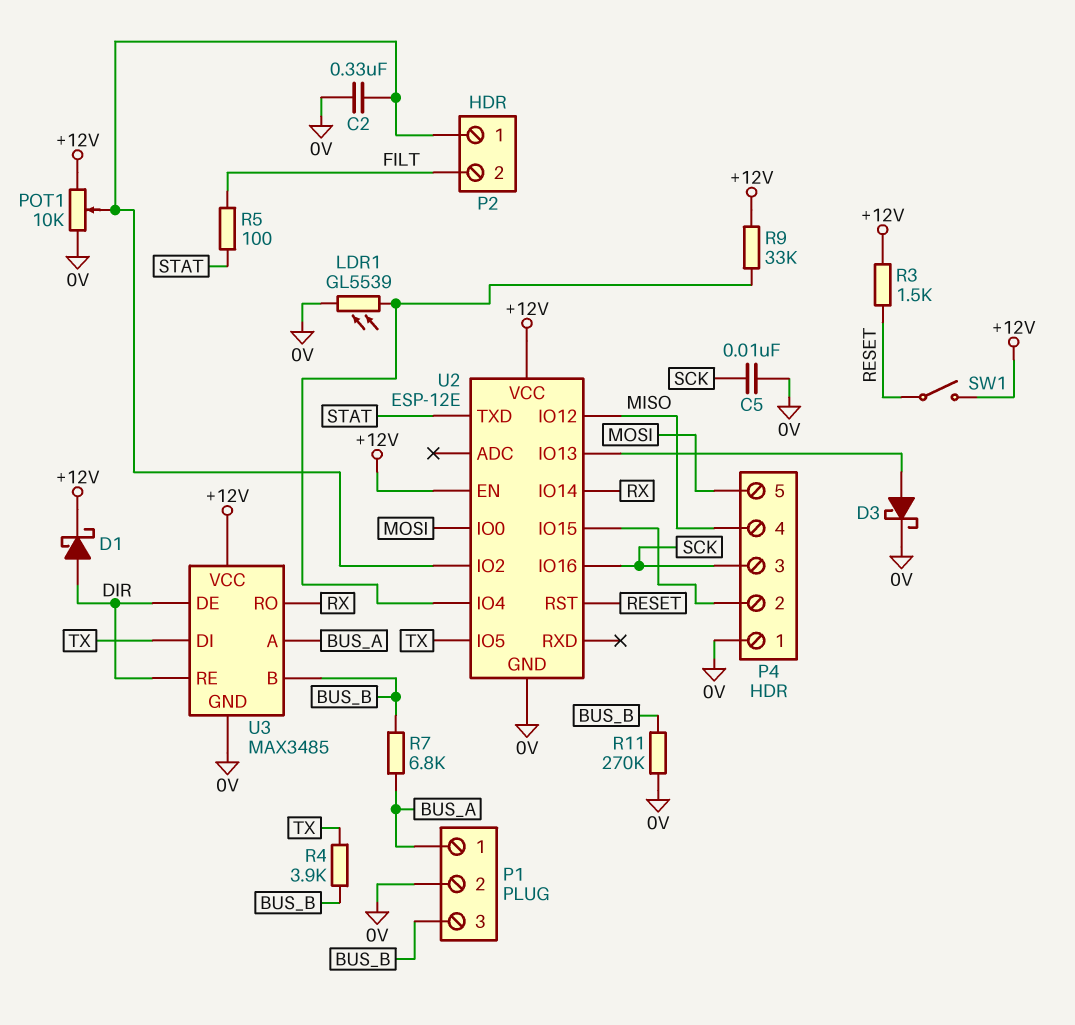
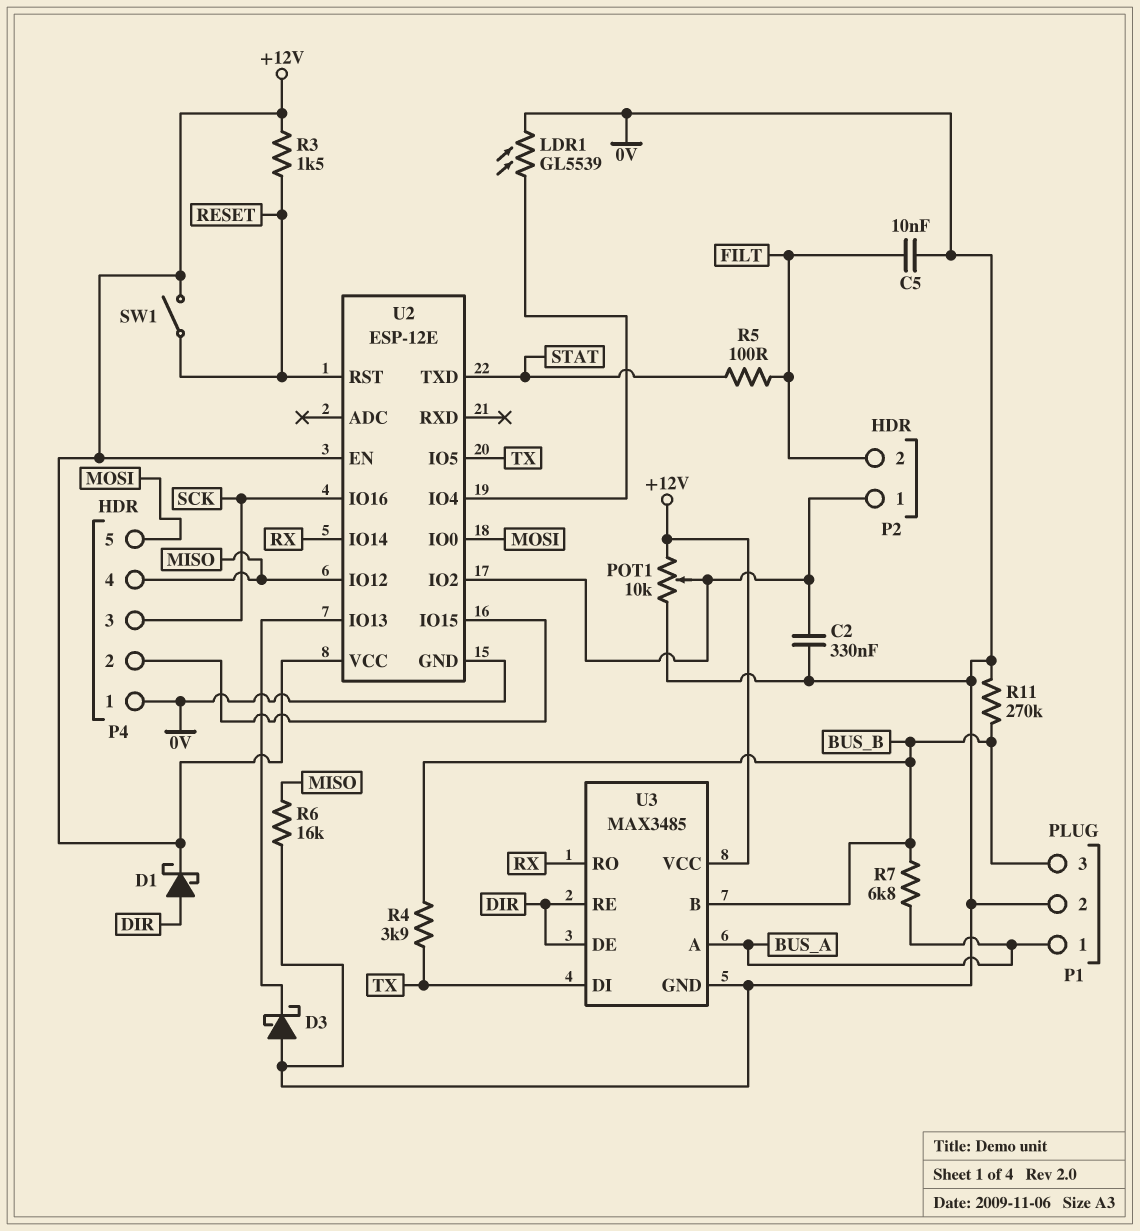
C5: 10nF (0V, SCK) -> 10nF (0V, FILT)
D3: schottky (A U2/IO13, K 0V) -> schottky (A 0V, K U2/IO13)
R6: none -> 16k (0V, MISO)
R9: 33k (+12V, U2/IO4) -> none

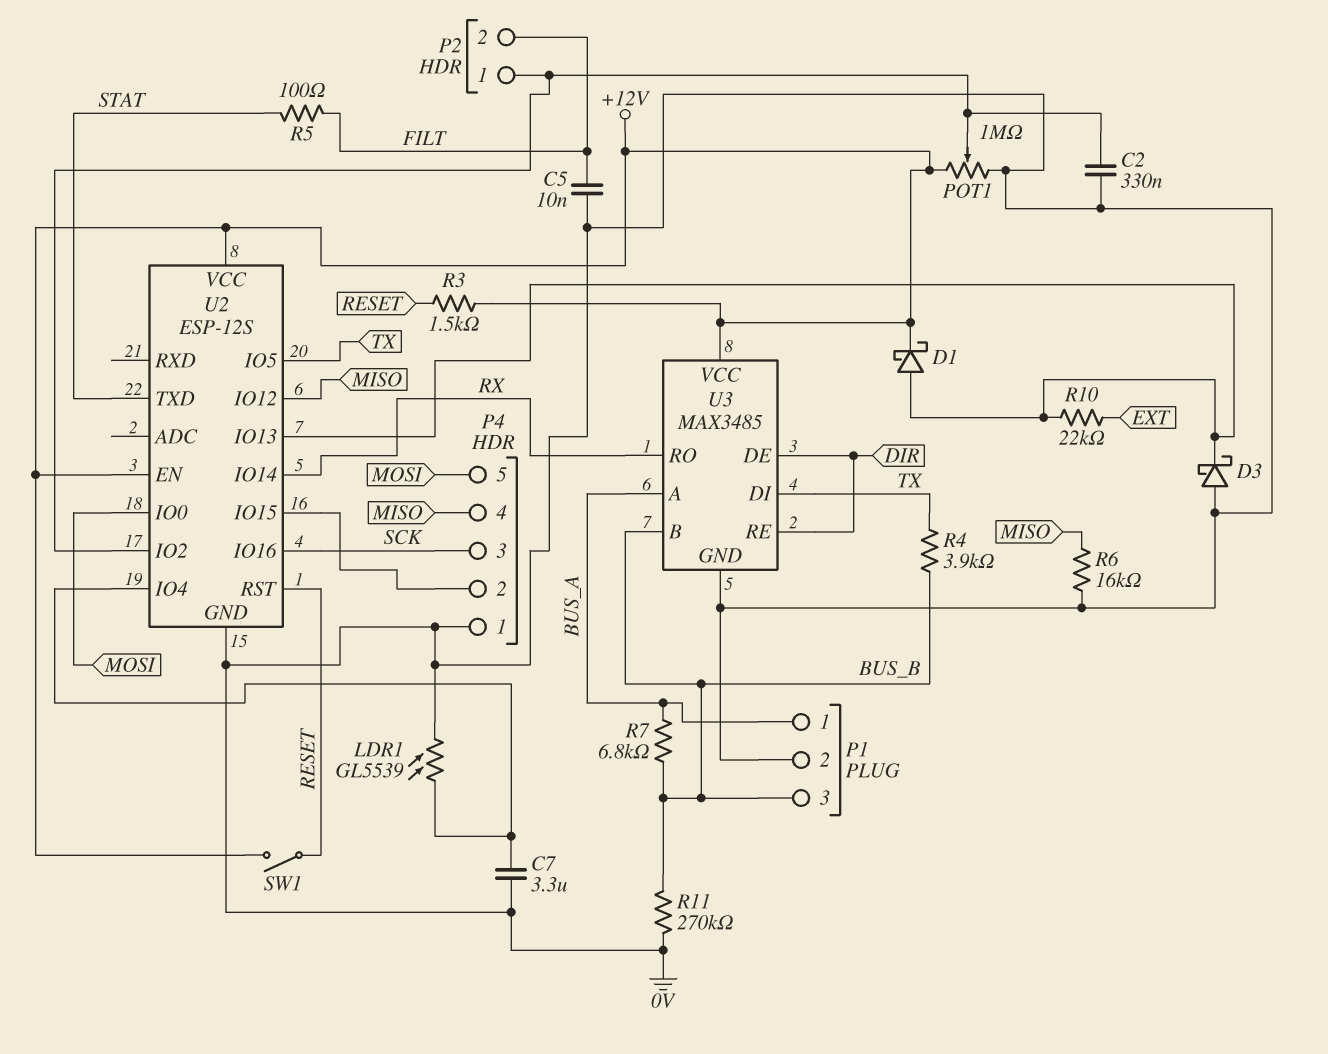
C7: none -> 3.3uF (0V, U2/IO4)
D1: schottky (A DIR, K +12V) -> schottky (A U2/IO13, K +12V)
POT1: 10k (+12V, 0V, wiper P2/1) -> 1M (+12V, 0V, wiper P2/1)
R10: none -> 22k (EXT, U2/IO13)
U2: ESP-12E -> ESP-12S

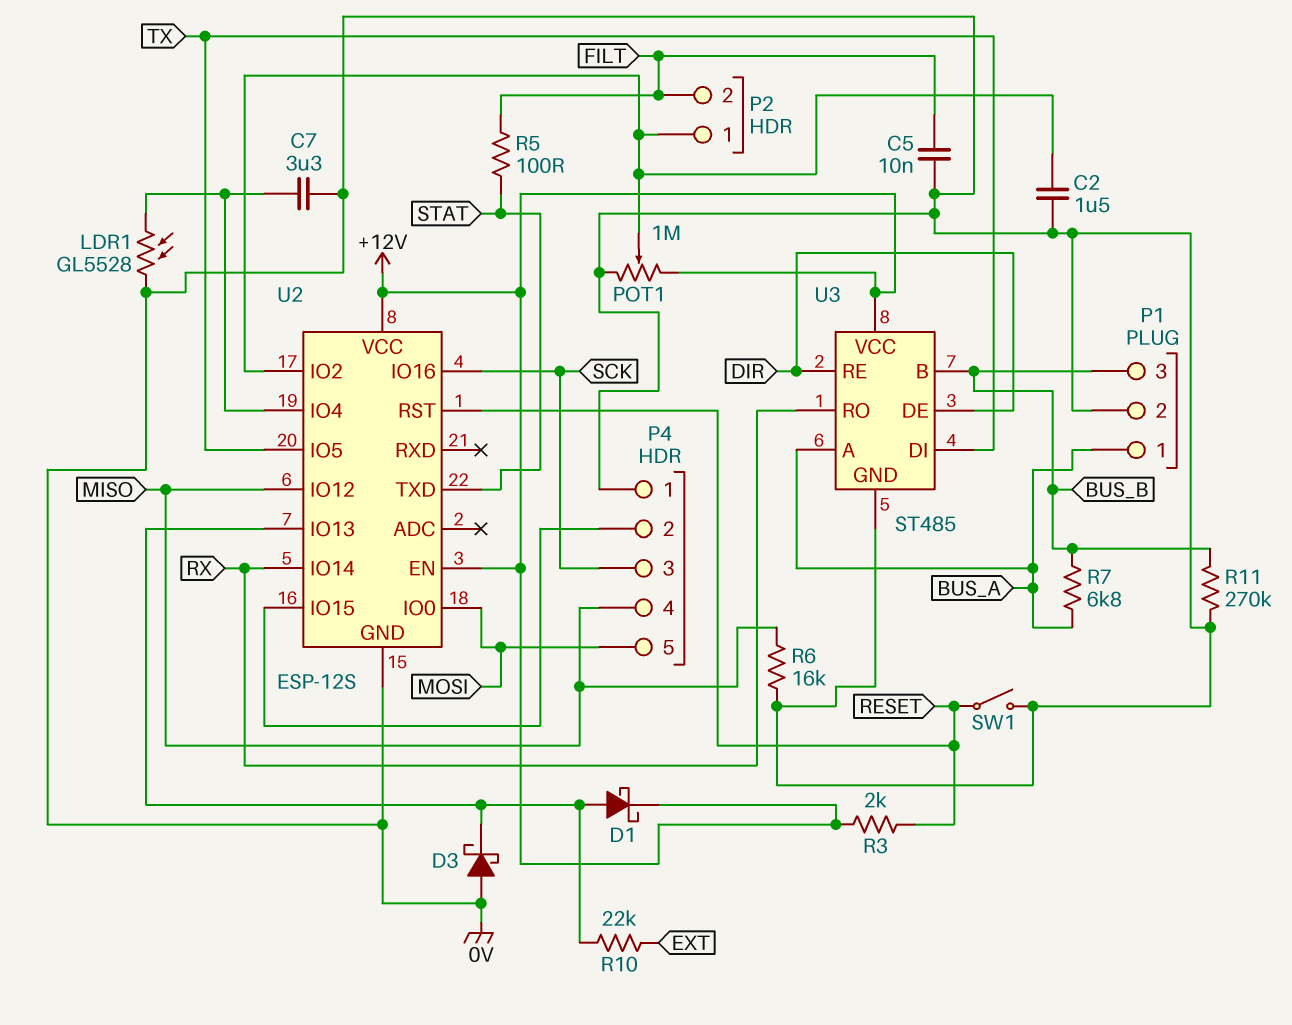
C2: 330nF (0V, P2/1) -> 1.5uF (0V, P2/1)
LDR1: GL5539 (0V, U2/IO4) -> GL5528 (0V, U2/IO4)
R3: 1.5k (+12V, RESET) -> 2k (+12V, RESET)
R4: 3.9k (BUS_B, TX) -> none
SW1: switch (+12V, RESET) -> switch (0V, RESET)
U3: MAX3485 -> ST485

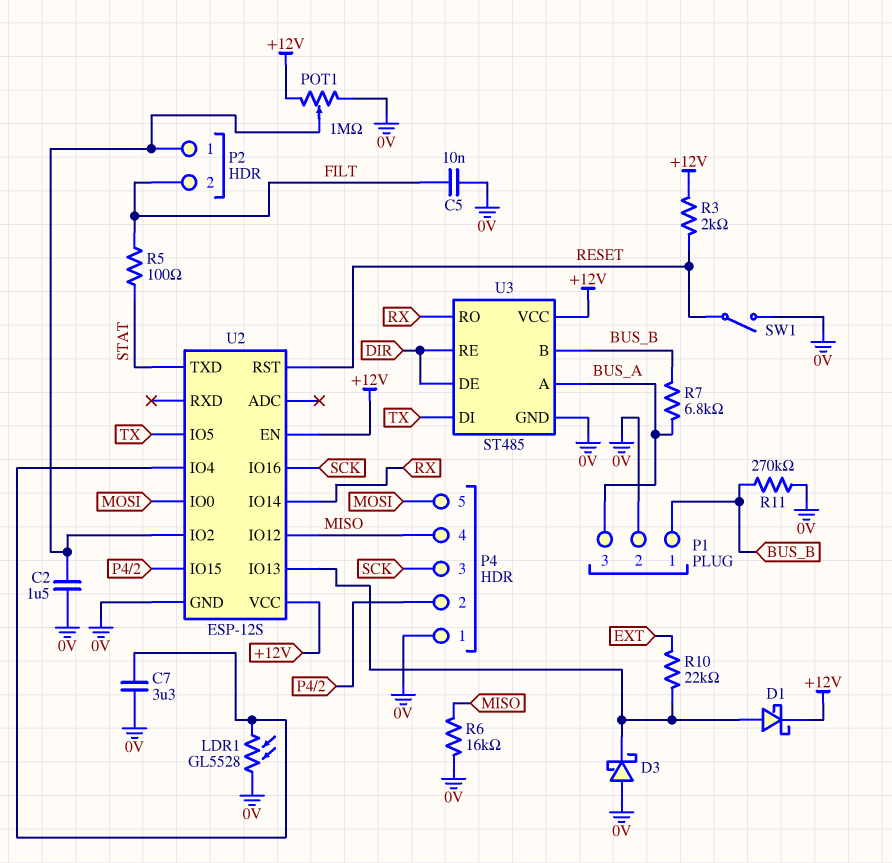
P1 pin 1: BUS_A -> BUS_B
P1 pin 3: BUS_B -> BUS_A

